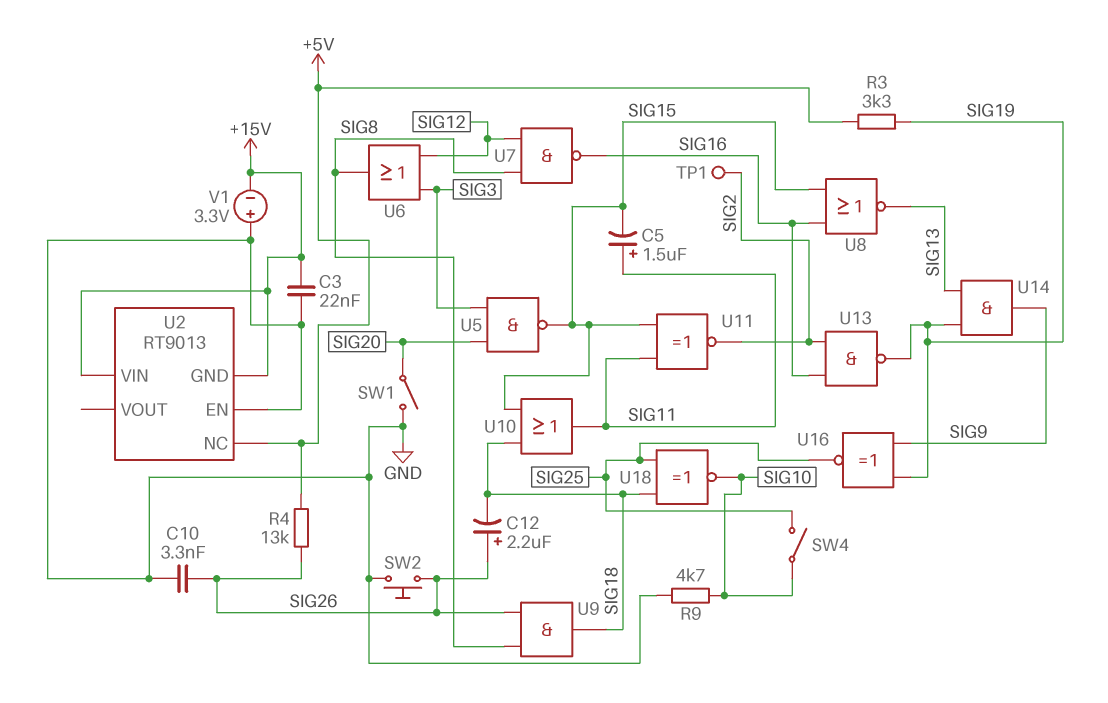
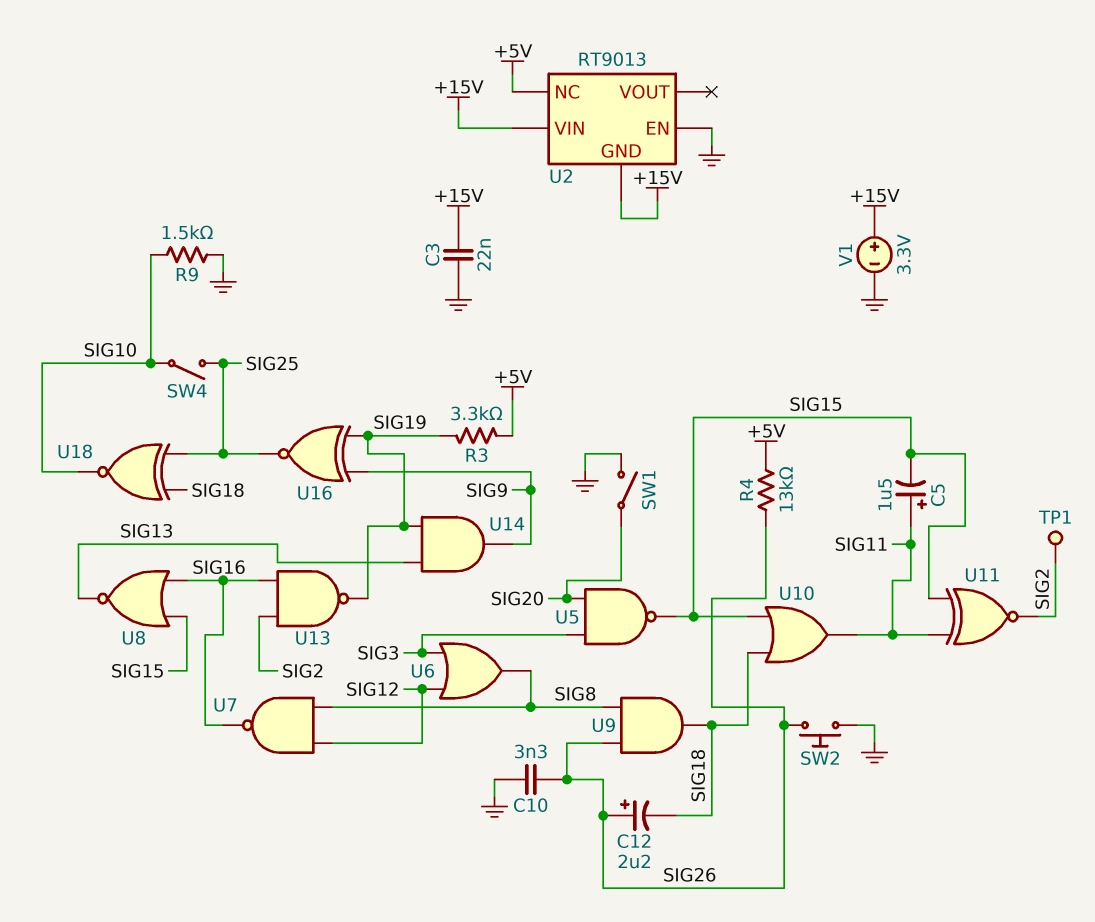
R9: 4.7k (GND, SIG10) -> 1.5k (GND, SIG10)
V1: 3.3V (plus GND, minus +15V) -> 3.3V (plus +15V, minus GND)

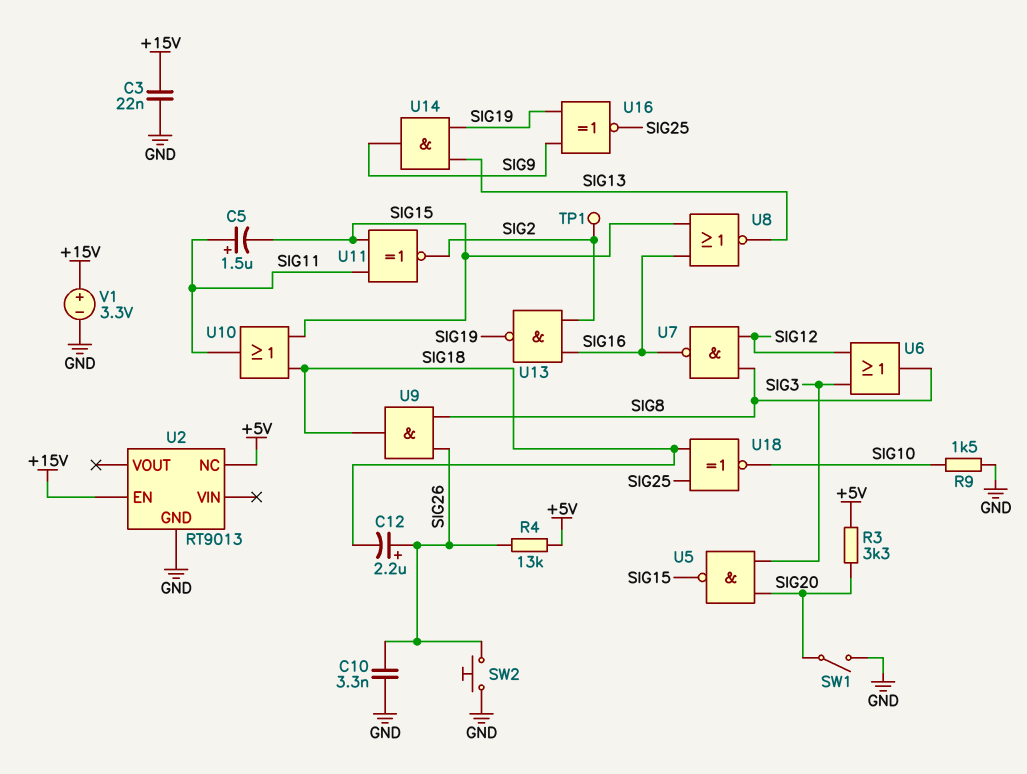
R3: 3.3k (+5V, SIG19) -> 3.3k (+5V, SIG20)
SW4: switch (SIG10, SIG25) -> none
U2 pin EN: GND -> +15V
U2 pin GND: +15V -> GND
U2 pin VIN: +15V -> none

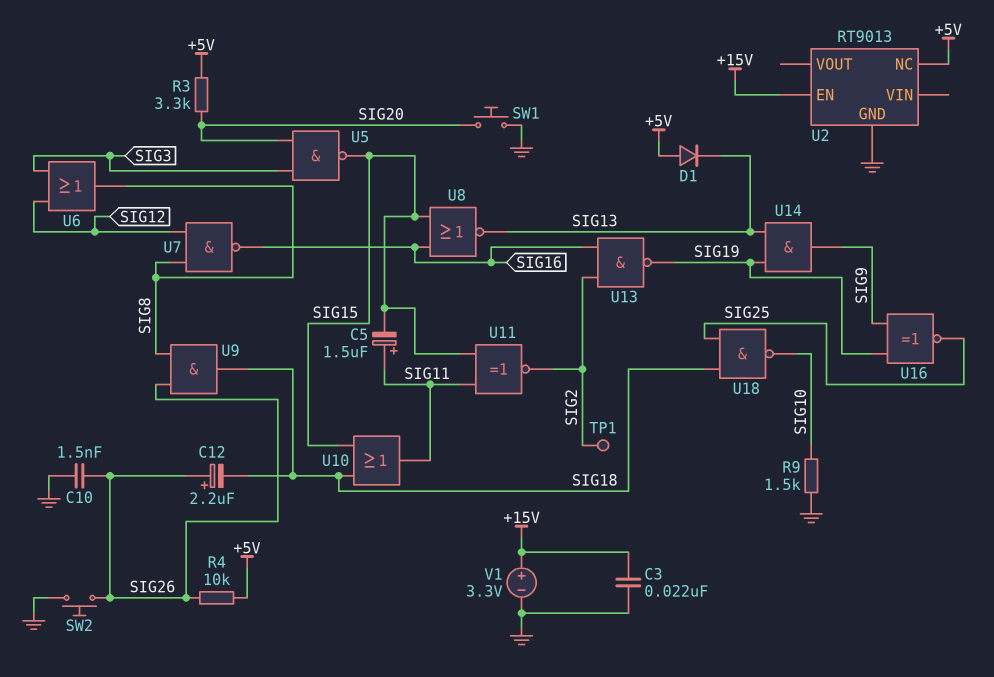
C10: 3.3nF (GND, SIG26) -> 1.5nF (GND, SIG26)
D1: none -> diode (A +5V, K SIG13)
R4: 13k (+5V, SIG26) -> 10k (+5V, SIG26)
SW1: switch (GND, SIG20) -> button (GND, SIG20)
U18: XNOR (in SIG18, in SIG25, out SIG10) -> NAND (in SIG18, in SIG25, out SIG10)

